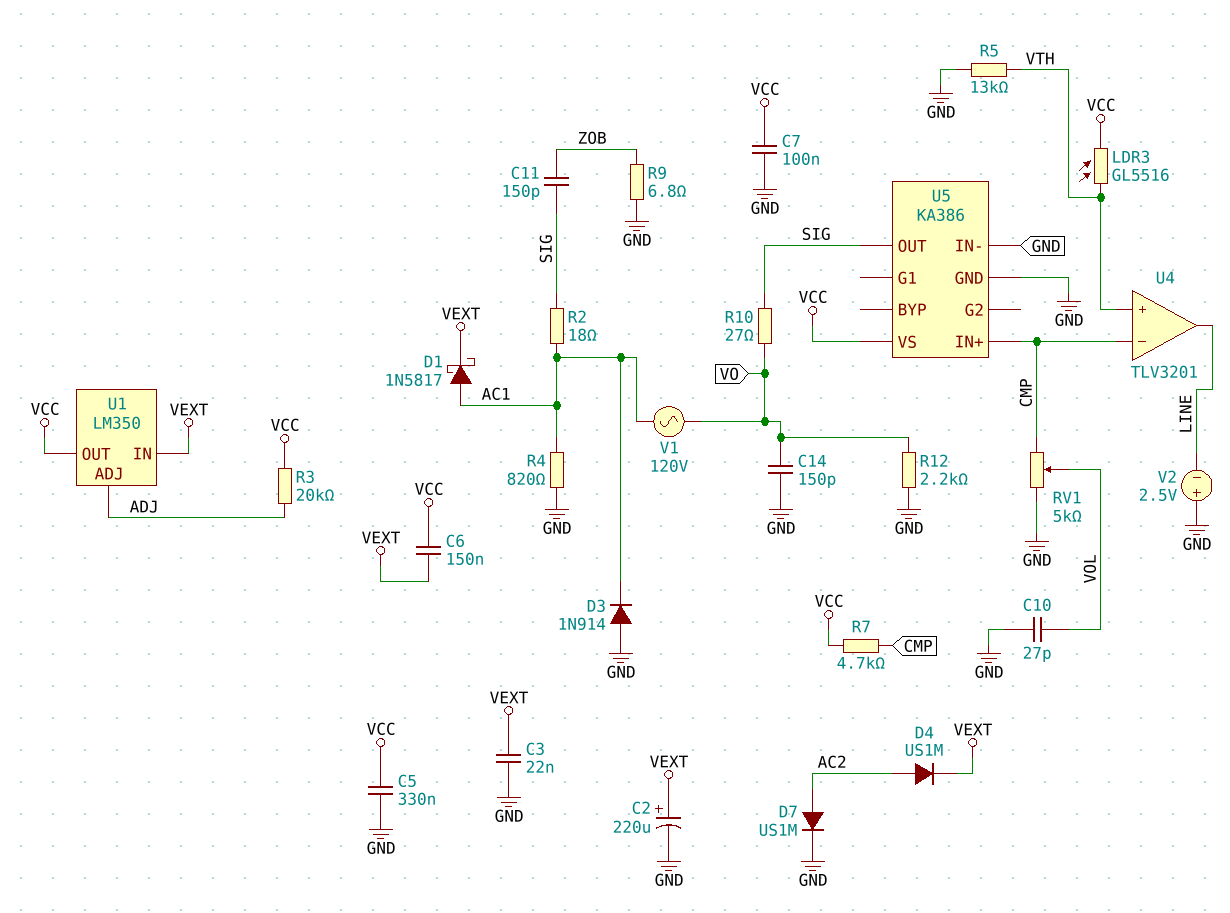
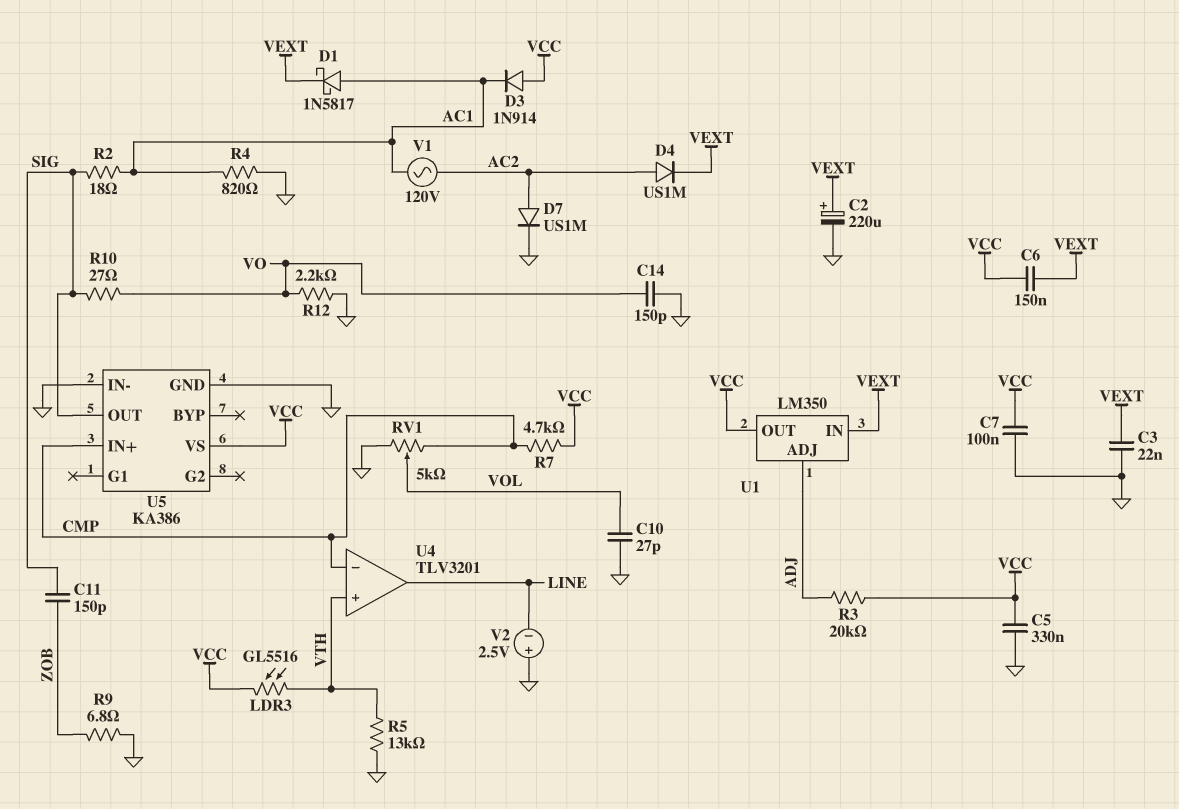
D3: diode 1N914 (A GND, K AC1) -> diode 1N914 (A VCC, K AC1)
V1: AC 120V (AC1, VO) -> AC 120V (AC1, AC2)

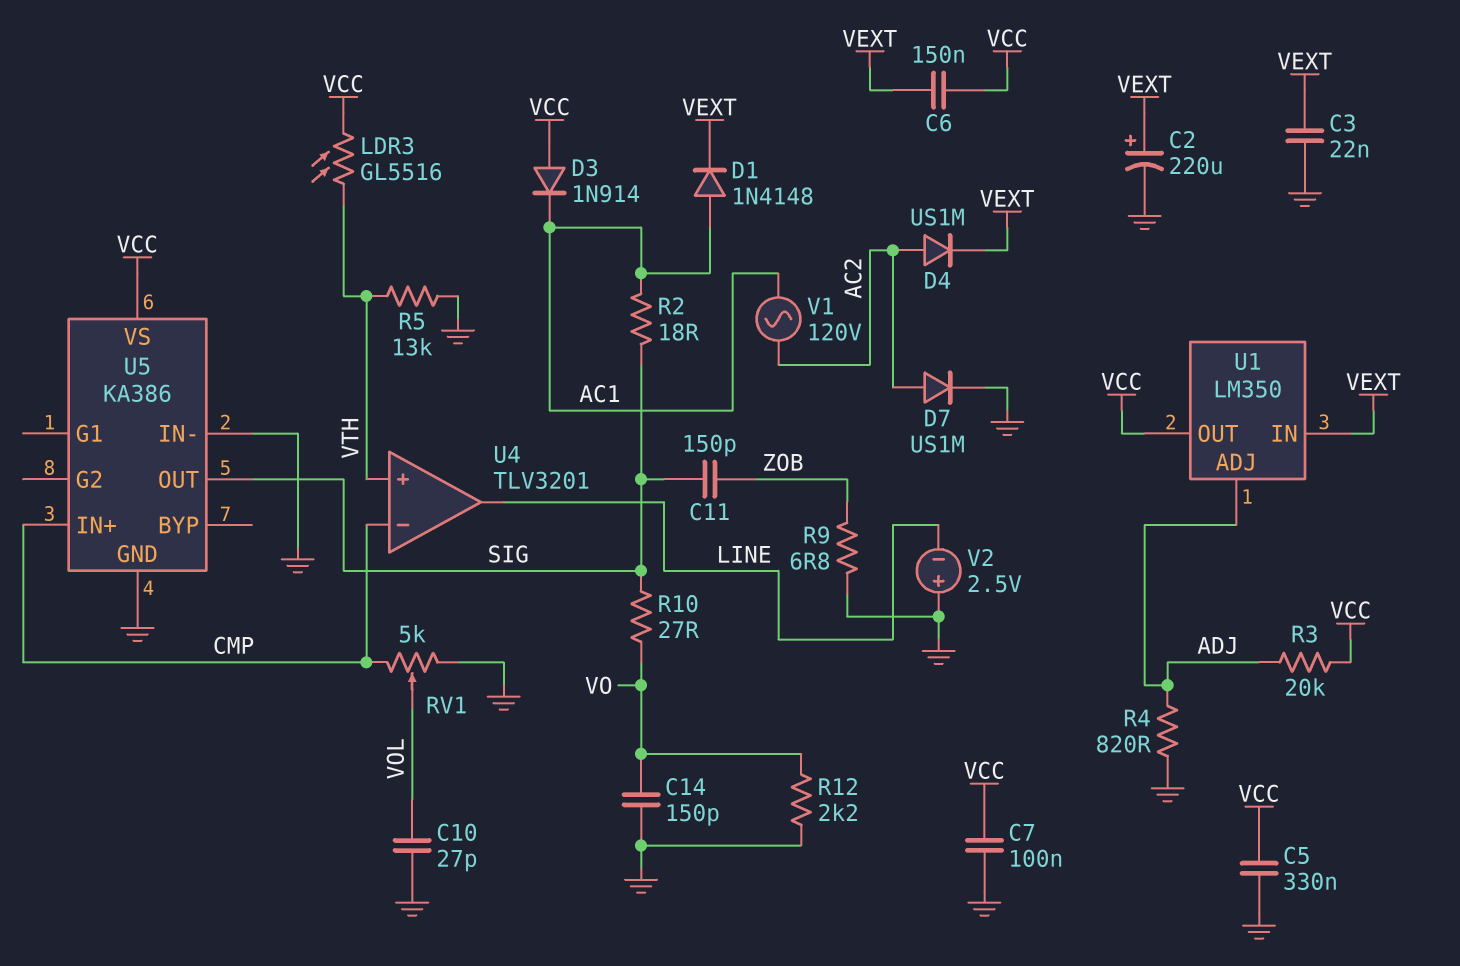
D1: schottky 1N5817 (A AC1, K VEXT) -> diode 1N4148 (A AC1, K VEXT)
R4: 820 (AC1, GND) -> 820 (ADJ, GND)
R7: 4.7k (CMP, VCC) -> none

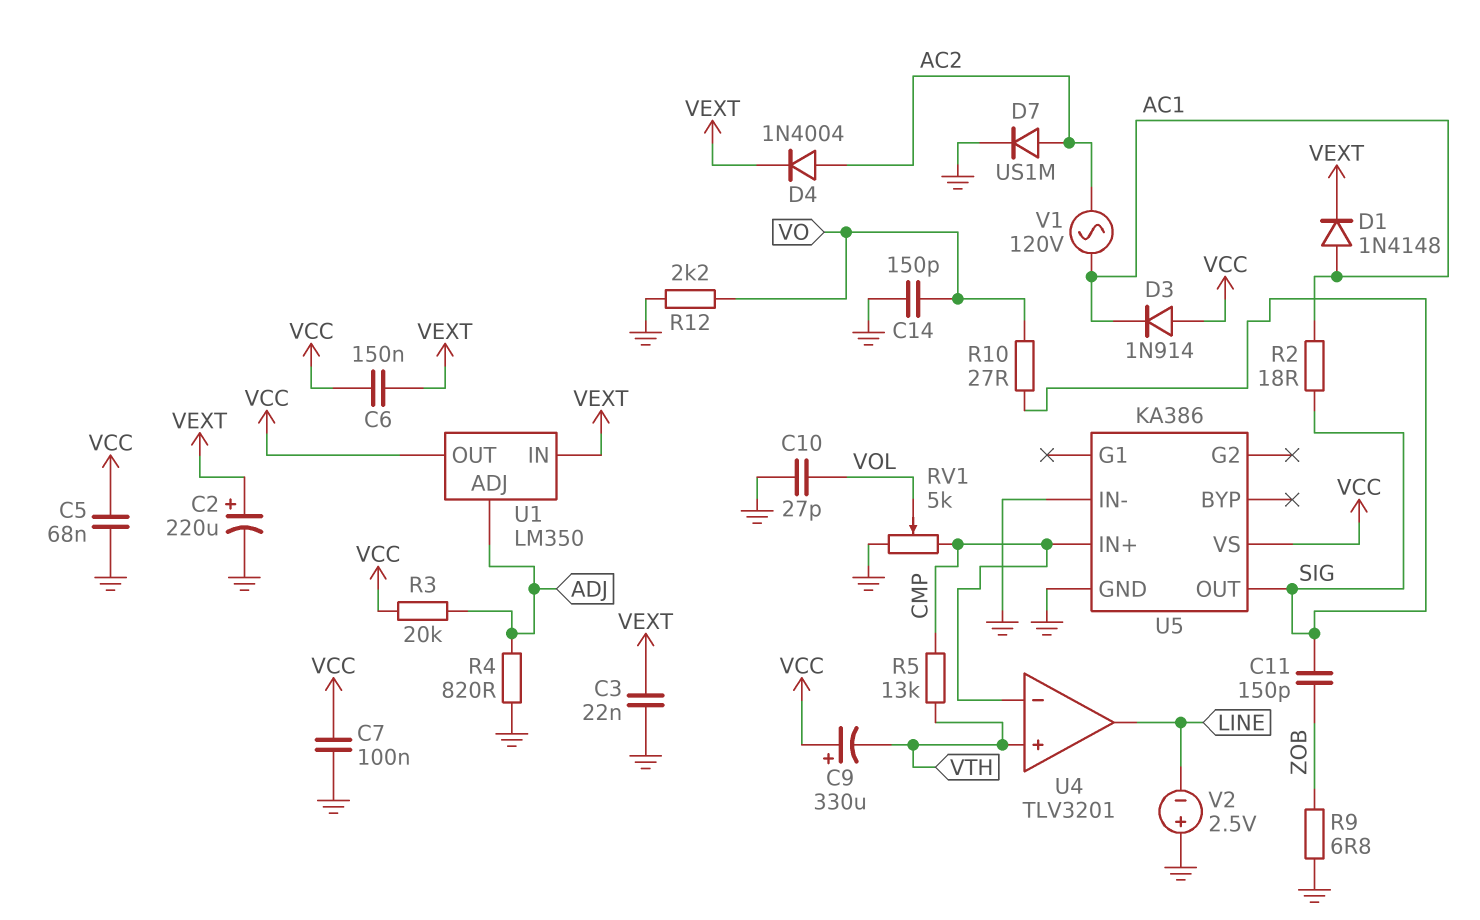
C5: 330nF (GND, VCC) -> 68nF (GND, VCC)
C9: none -> 330uF (plus VCC, minus VTH)
D4: diode US1M (A AC2, K VEXT) -> diode 1N4004 (A AC2, K VEXT)
LDR3: GL5516 (VCC, VTH) -> none
R5: 13k (GND, VTH) -> 13k (CMP, VTH)

